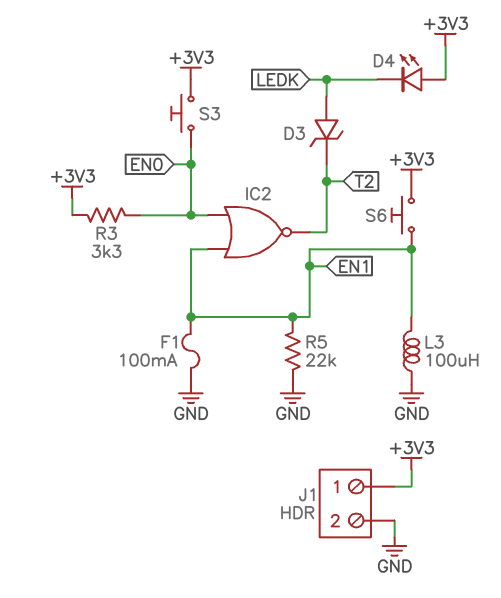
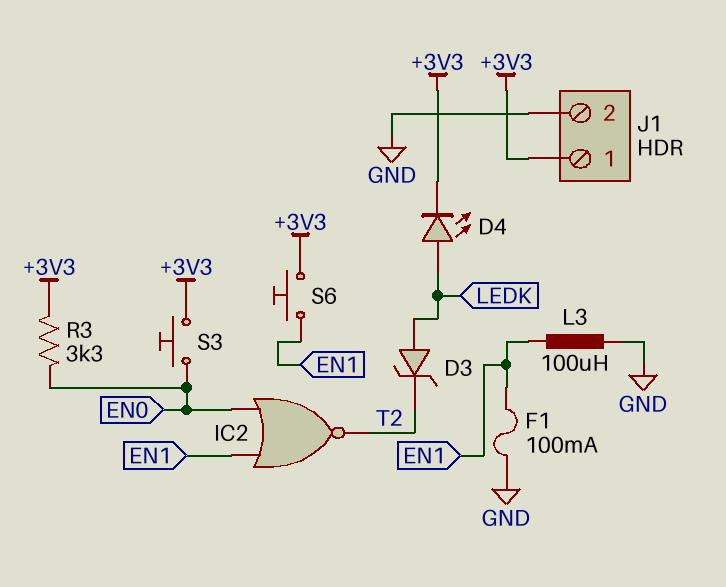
D4: LED (A +3V3, K LEDK) -> LED (A LEDK, K +3V3)
R5: 22k (EN1, GND) -> none

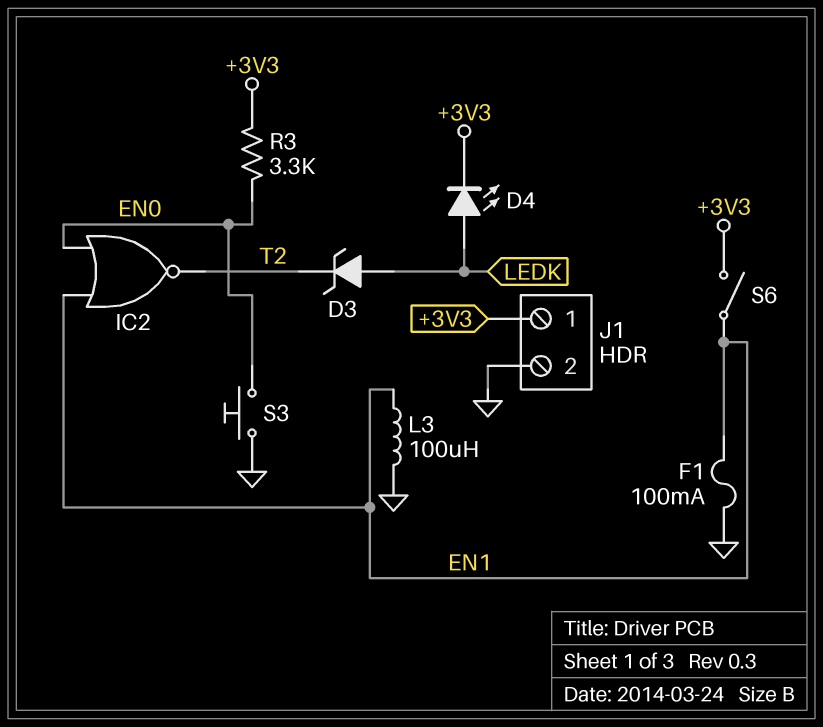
S3: button (+3V3, EN0) -> button (EN0, GND)
S6: button (+3V3, EN1) -> switch (+3V3, EN1)

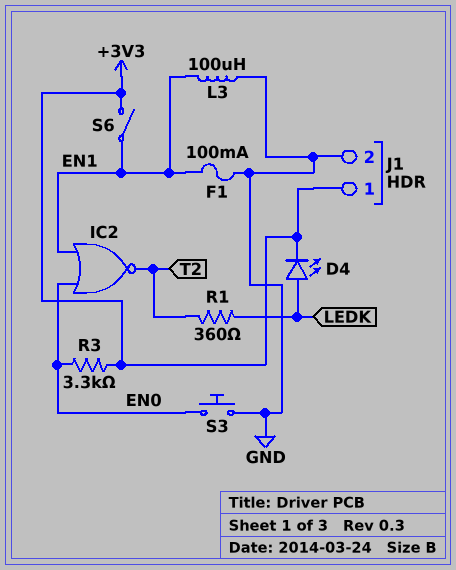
D3: zener (A LEDK, K T2) -> none
R1: none -> 360 (LEDK, T2)

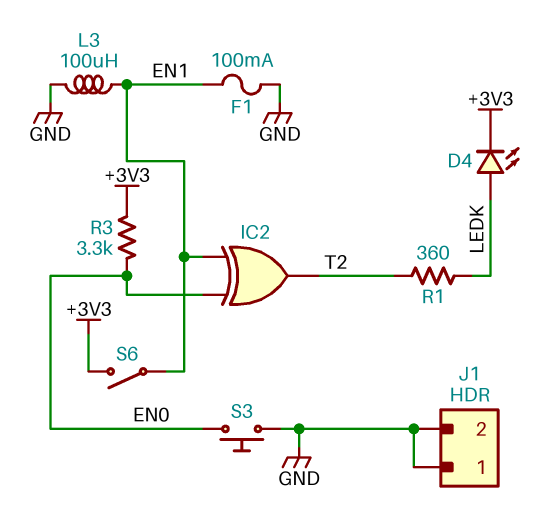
IC2: NOR (in EN0, in EN1, out T2) -> XOR (in EN0, in EN1, out T2)
J1 pin 1: +3V3 -> GND

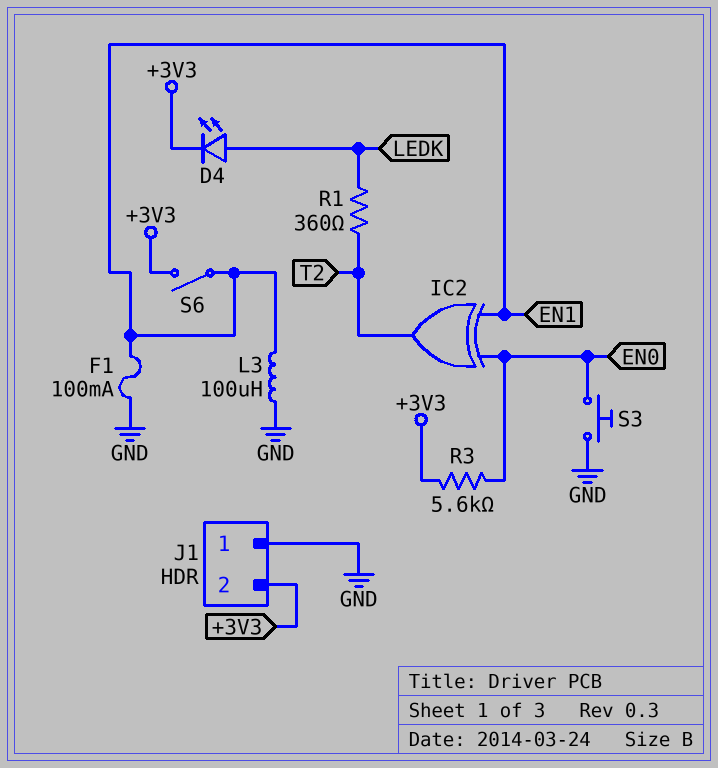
J1 pin 2: GND -> +3V3
R3: 3.3k (+3V3, EN0) -> 5.6k (+3V3, EN0)

